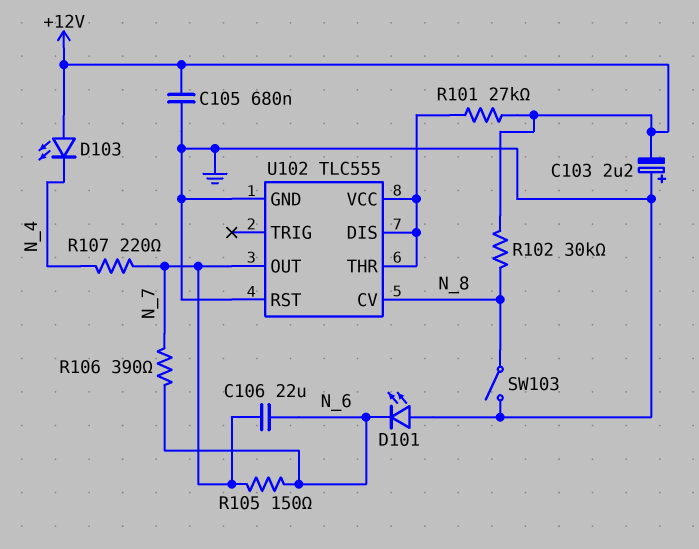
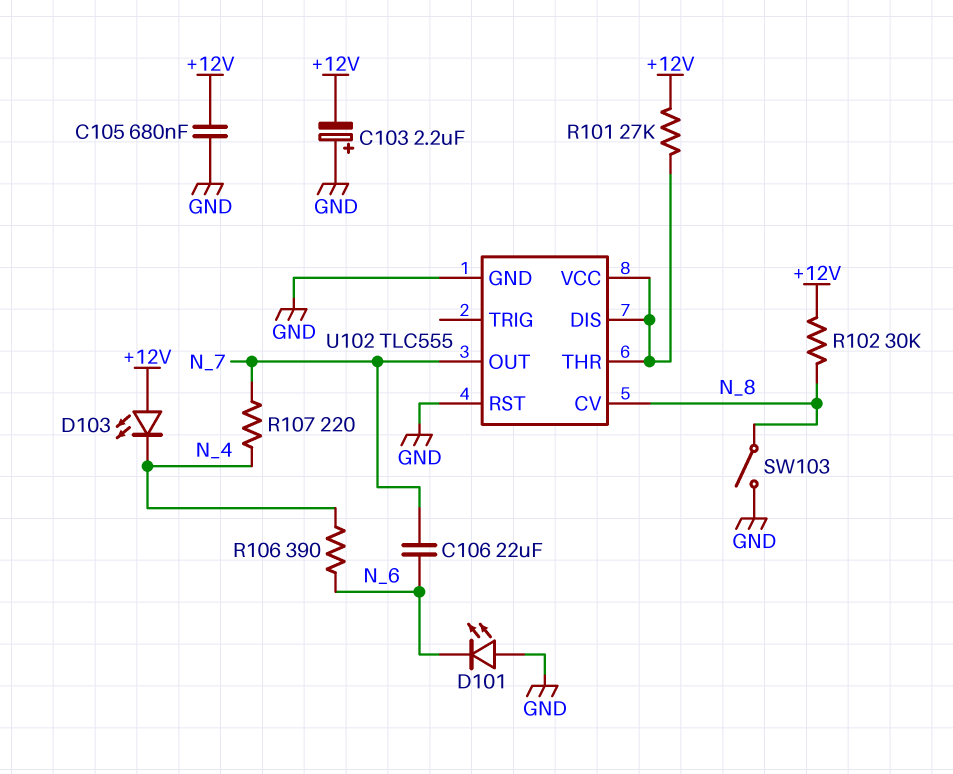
R105: 150 (N_6, N_7) -> none
R106: 390 (N_6, N_7) -> 390 (N_4, N_6)

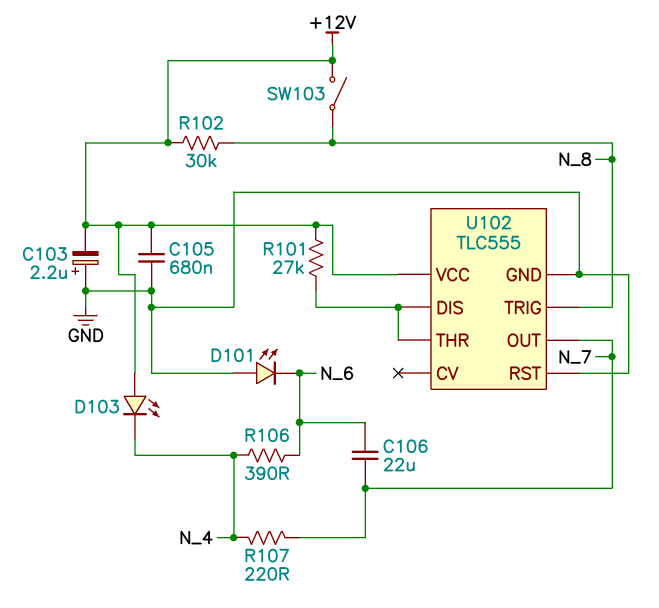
SW103: switch (GND, N_8) -> switch (+12V, N_8)
U102 pin CV: N_8 -> none
U102 pin TRIG: none -> N_8
U102 pin VCC: U102/DIS -> +12V

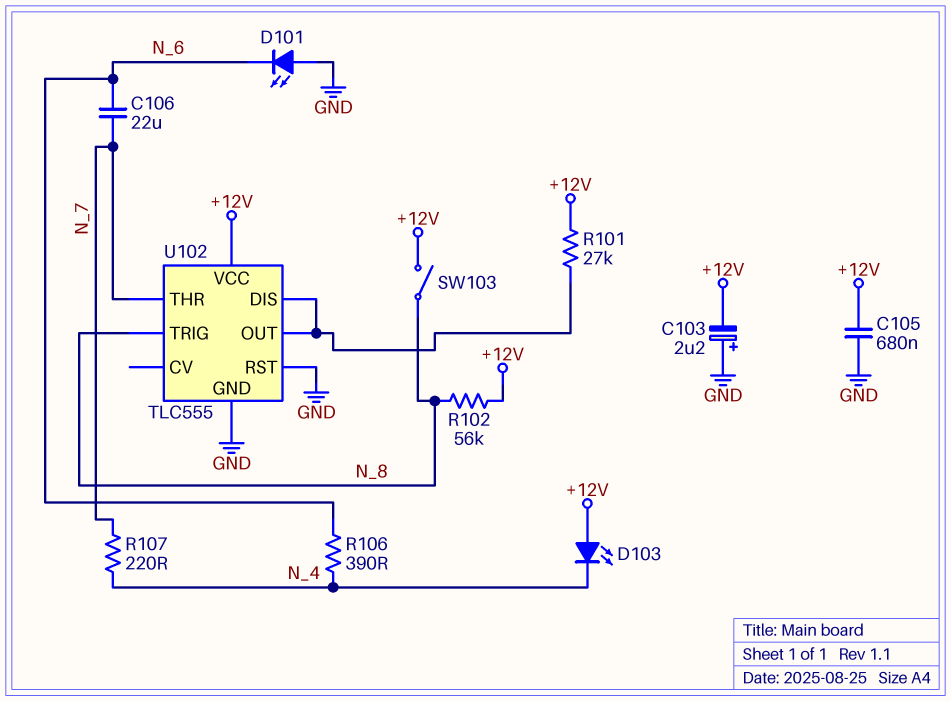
R102: 30k (+12V, N_8) -> 56k (+12V, N_8)
U102 pin OUT: N_7 -> U102/DIS
U102 pin THR: U102/DIS -> N_7

